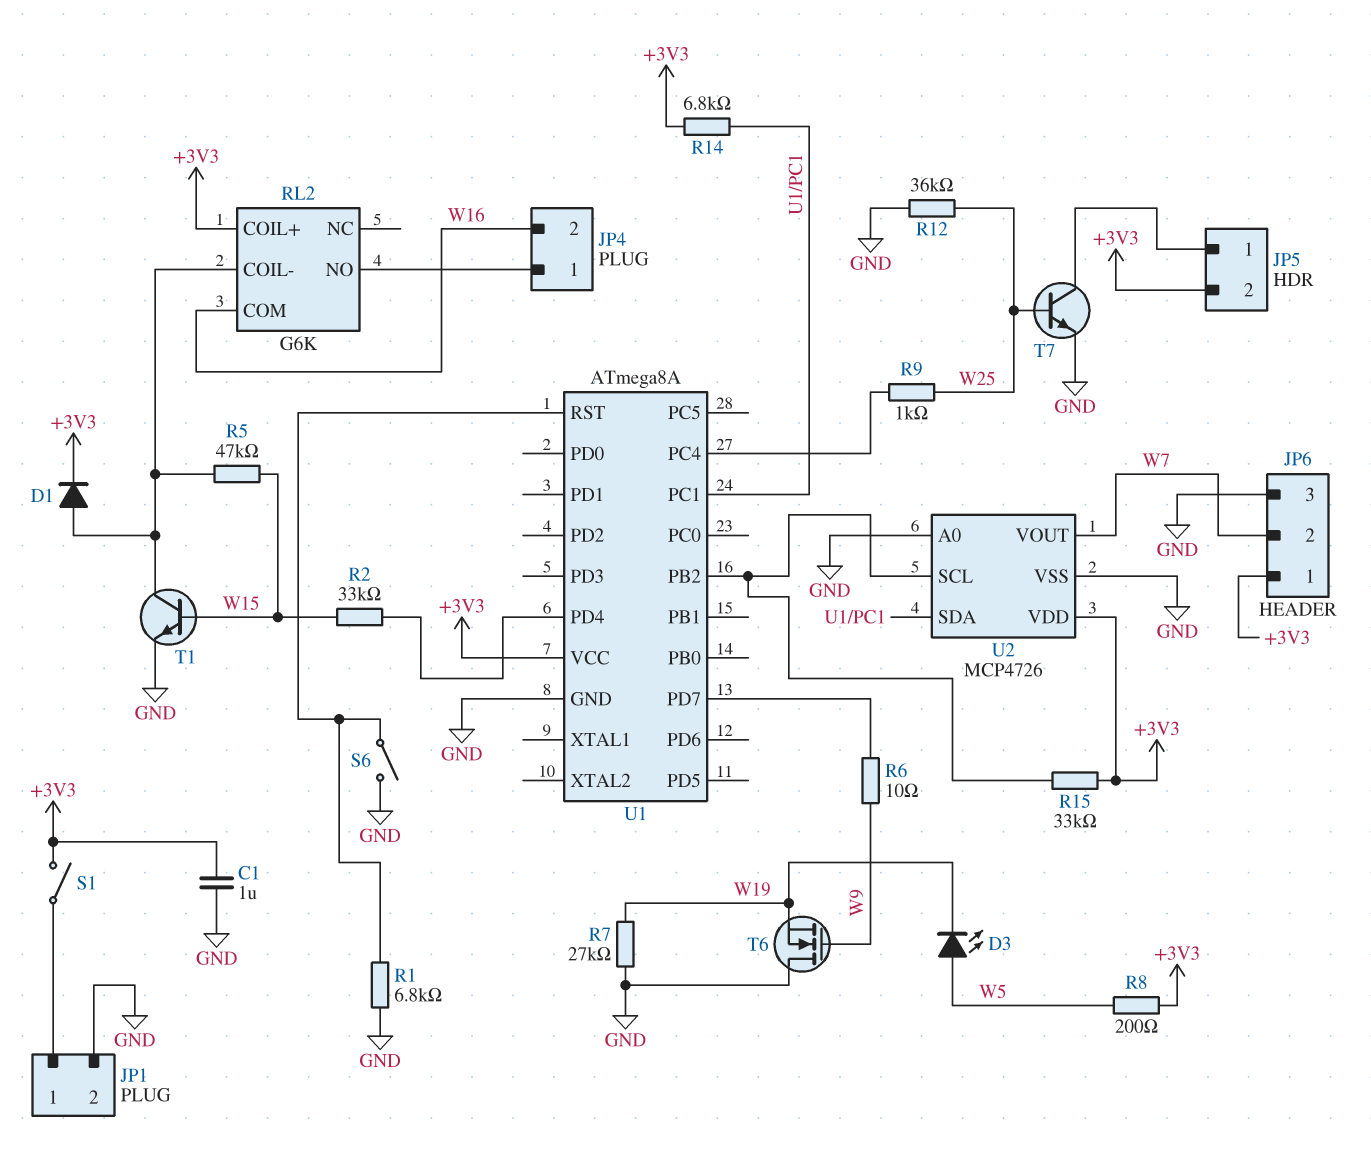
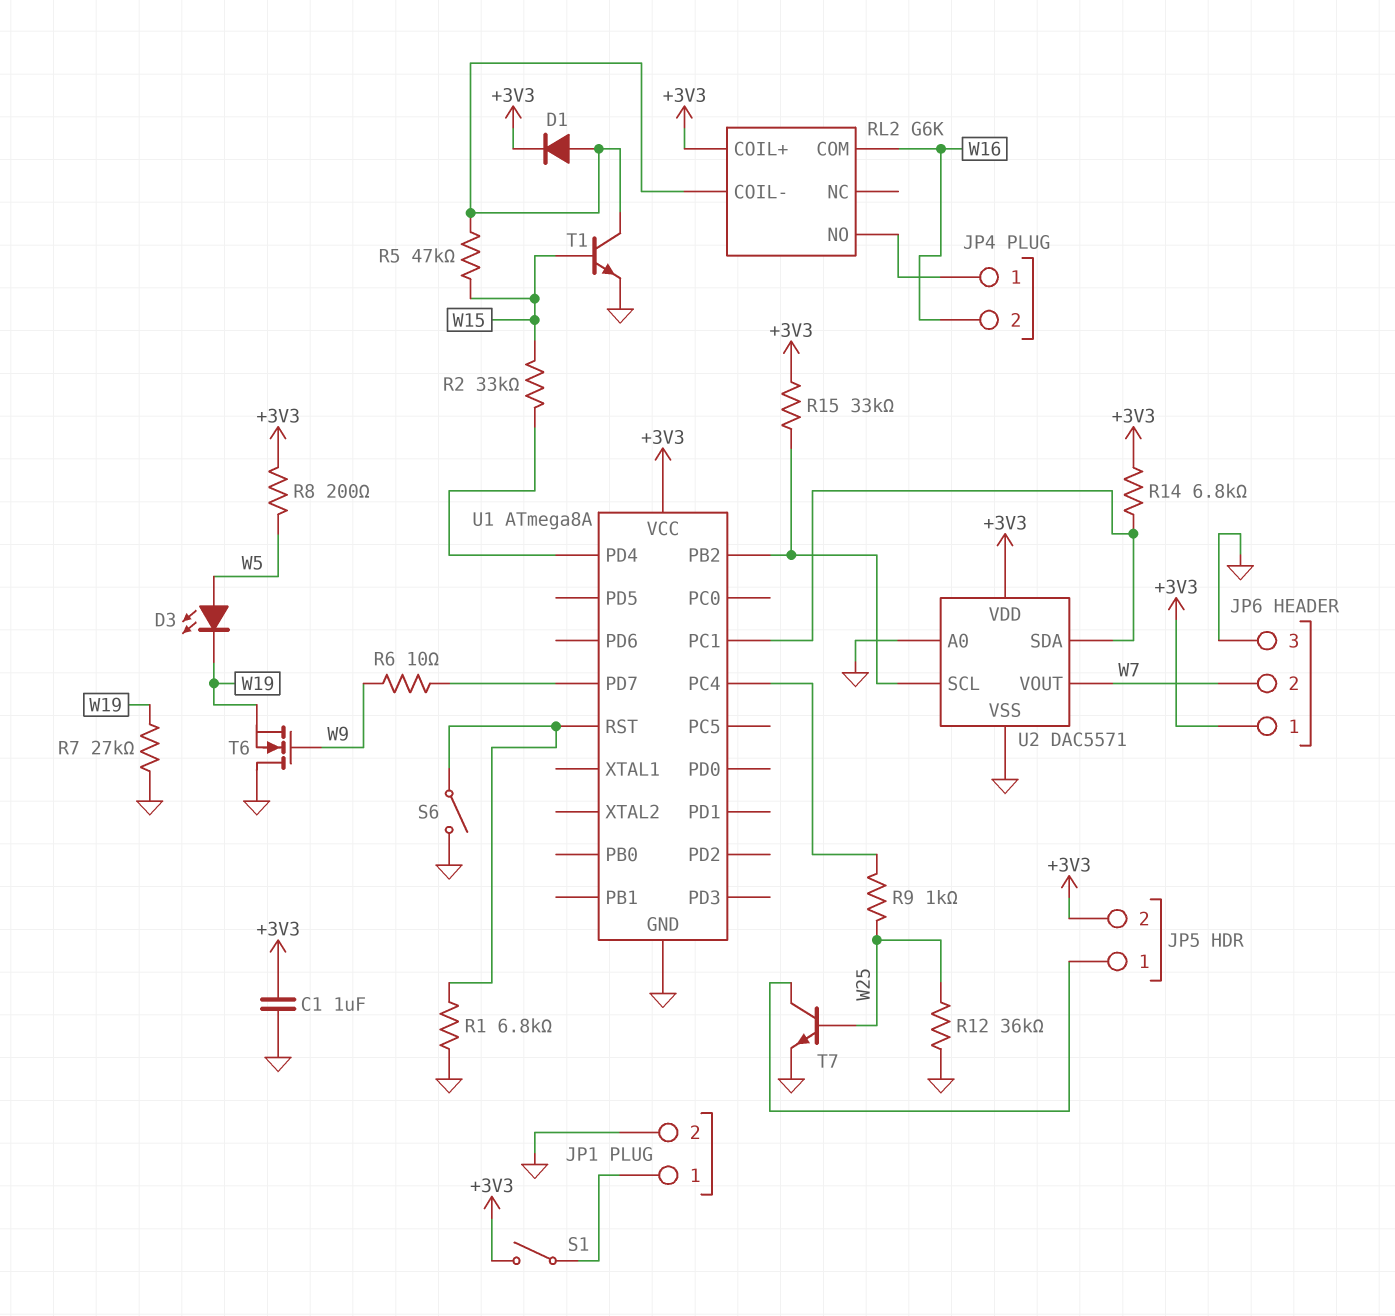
U2: MCP4726 -> DAC5571

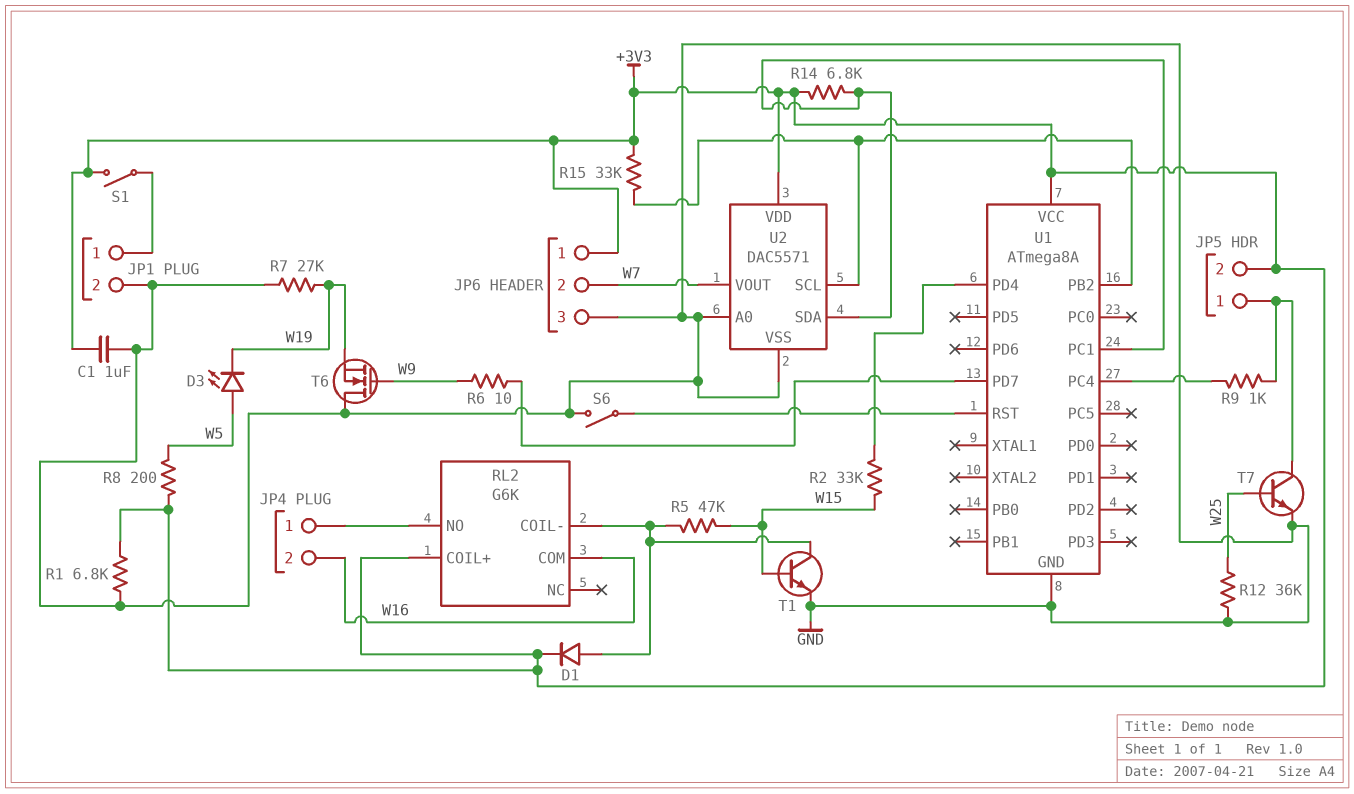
R1: 6.8k (GND, U1/RST) -> 6.8k (+3V3, GND)
R9: 1k (U1/PC4, W25) -> 1k (JP5/1, U1/PC4)

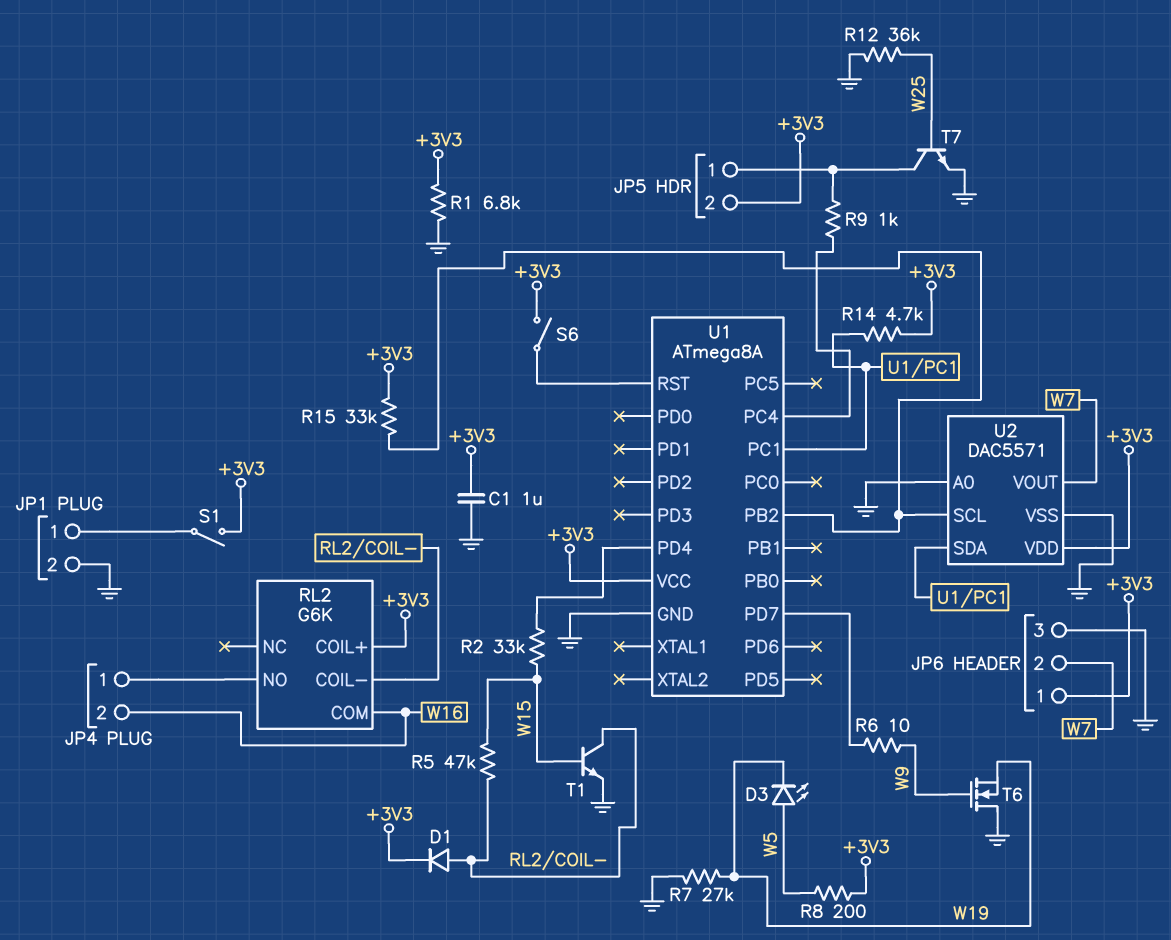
R14: 6.8k (+3V3, U1/PC1) -> 4.7k (+3V3, U1/PC1)
S6: switch (GND, U1/RST) -> switch (+3V3, U1/RST)

